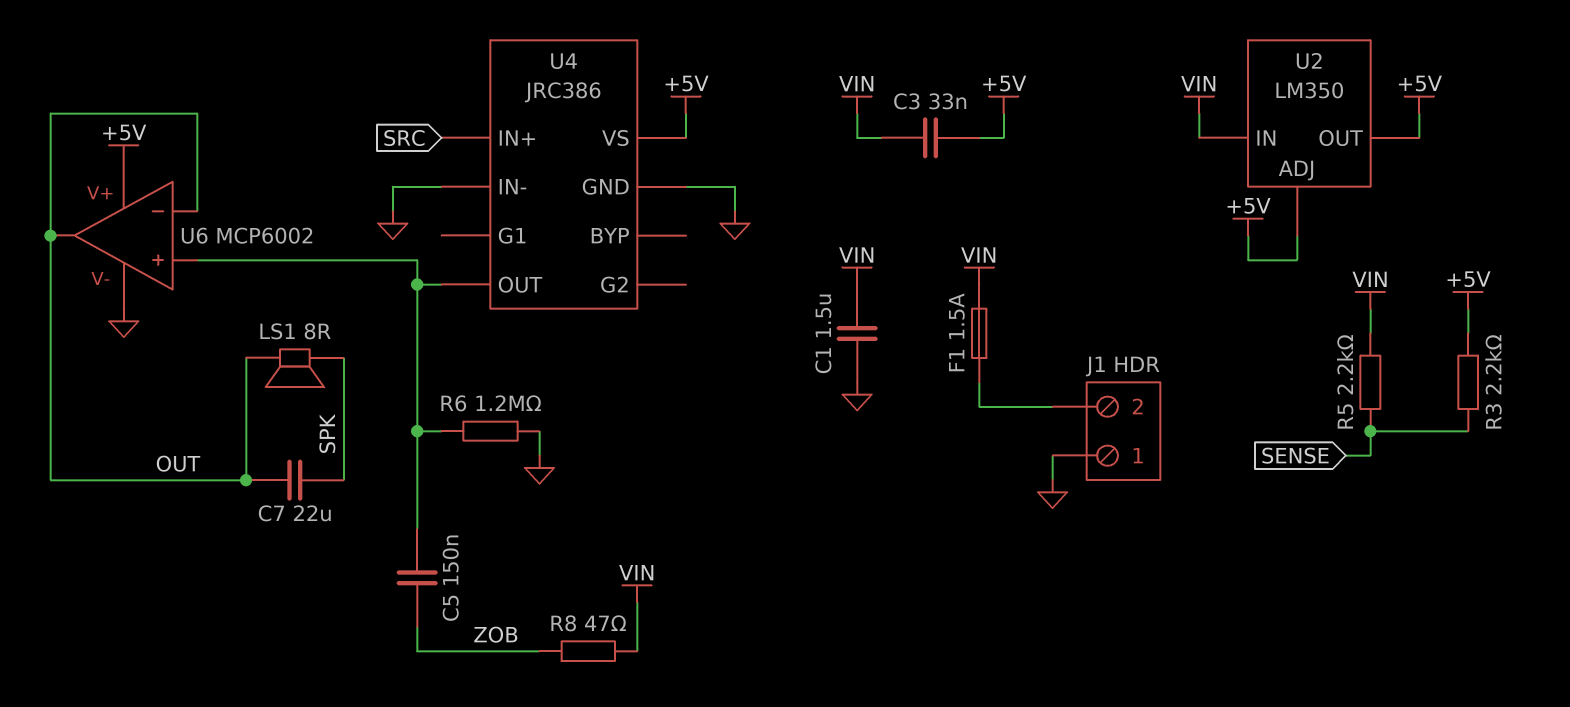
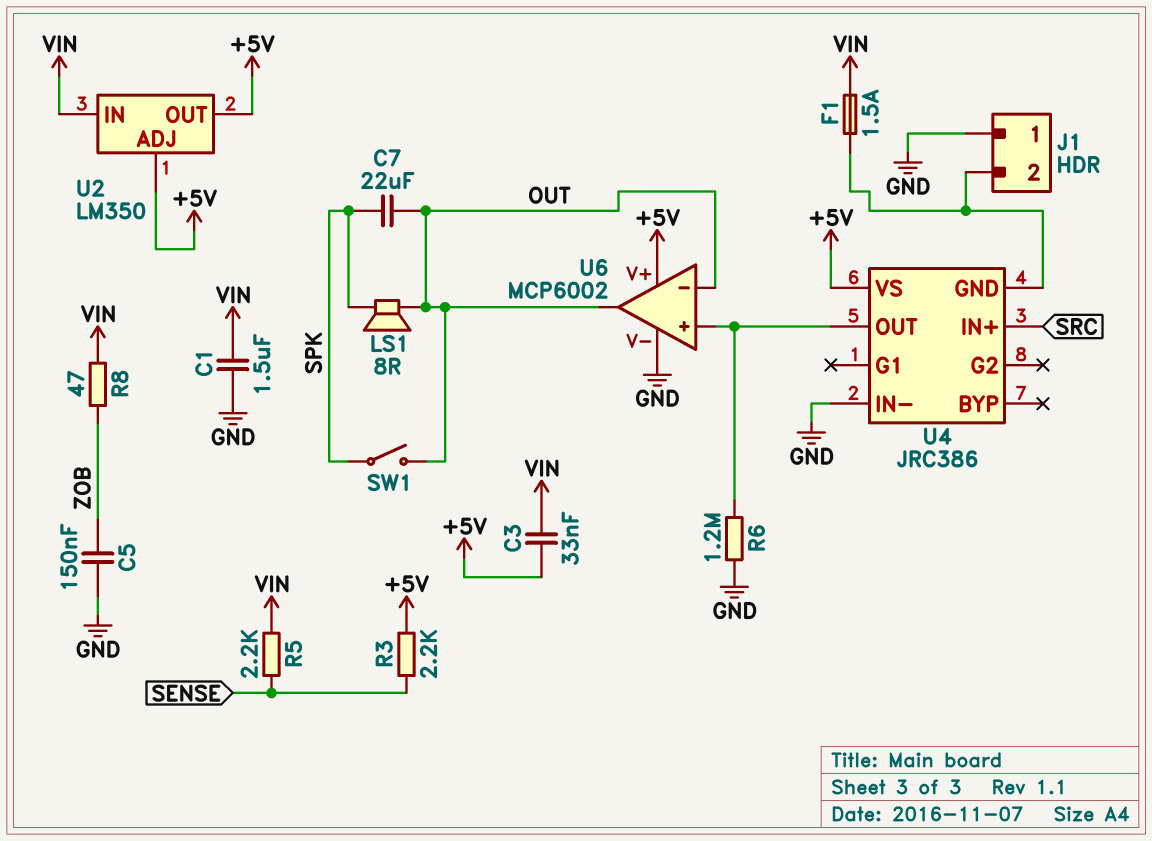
C5: 150nF (U4/OUT, ZOB) -> 150nF (GND, ZOB)
SW1: none -> switch (OUT, SPK)
U4 pin GND: GND -> J1/2

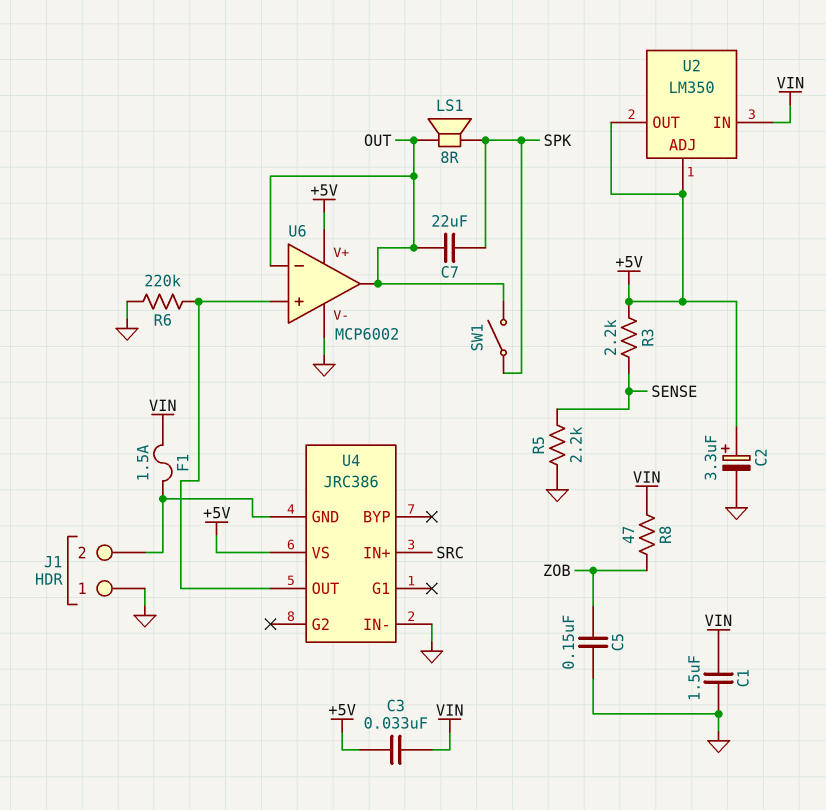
C2: none -> 3.3uF (plus +5V, minus GND)
R5: 2.2k (SENSE, VIN) -> 2.2k (GND, SENSE)
R6: 1.2M (GND, U4/OUT) -> 220k (GND, U4/OUT)

